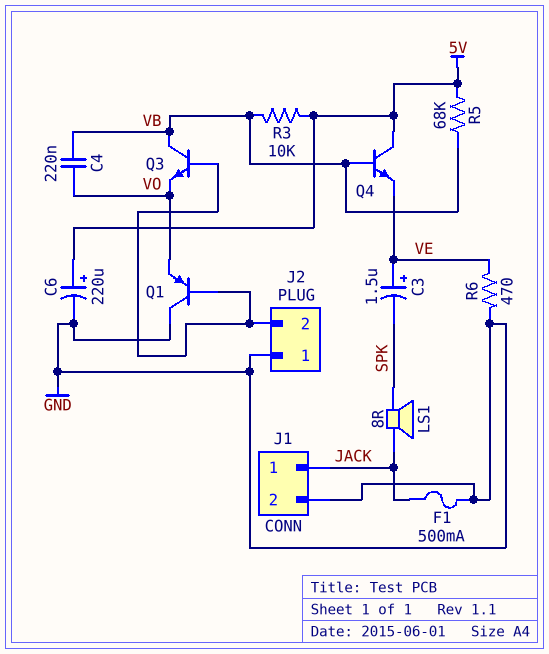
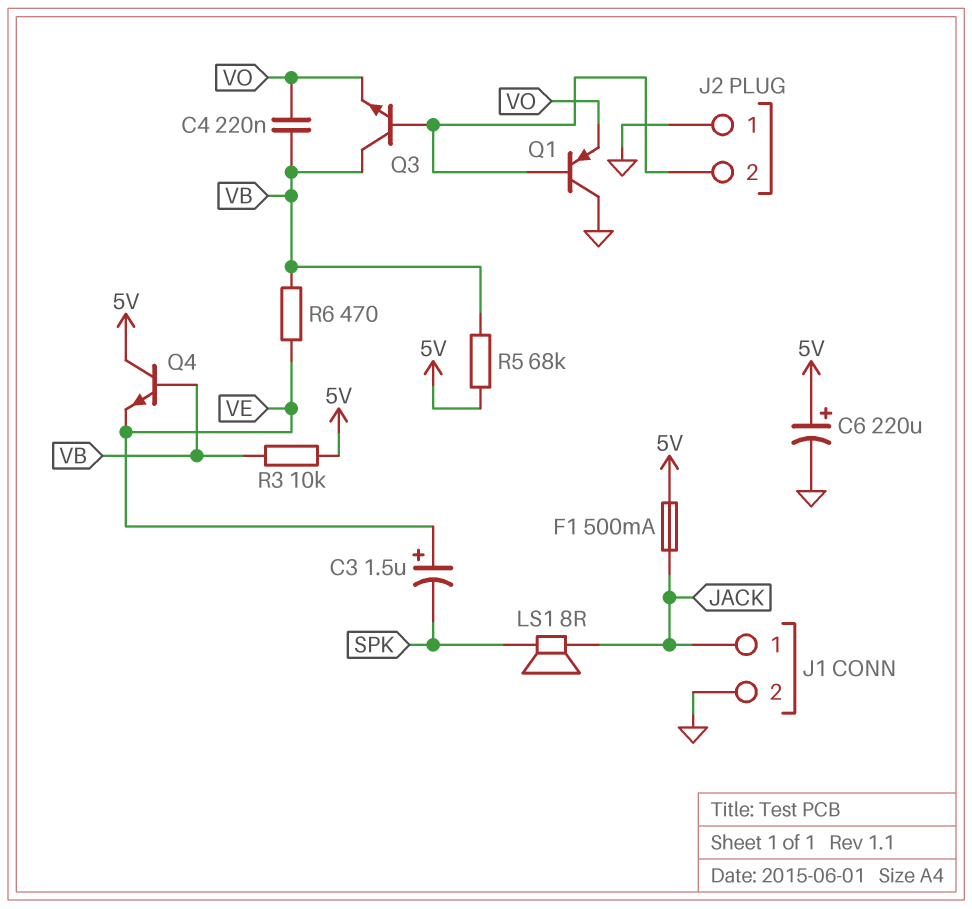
F1: 500mA (GND, JACK) -> 500mA (5V, JACK)
R6: 470 (GND, VE) -> 470 (VB, VE)

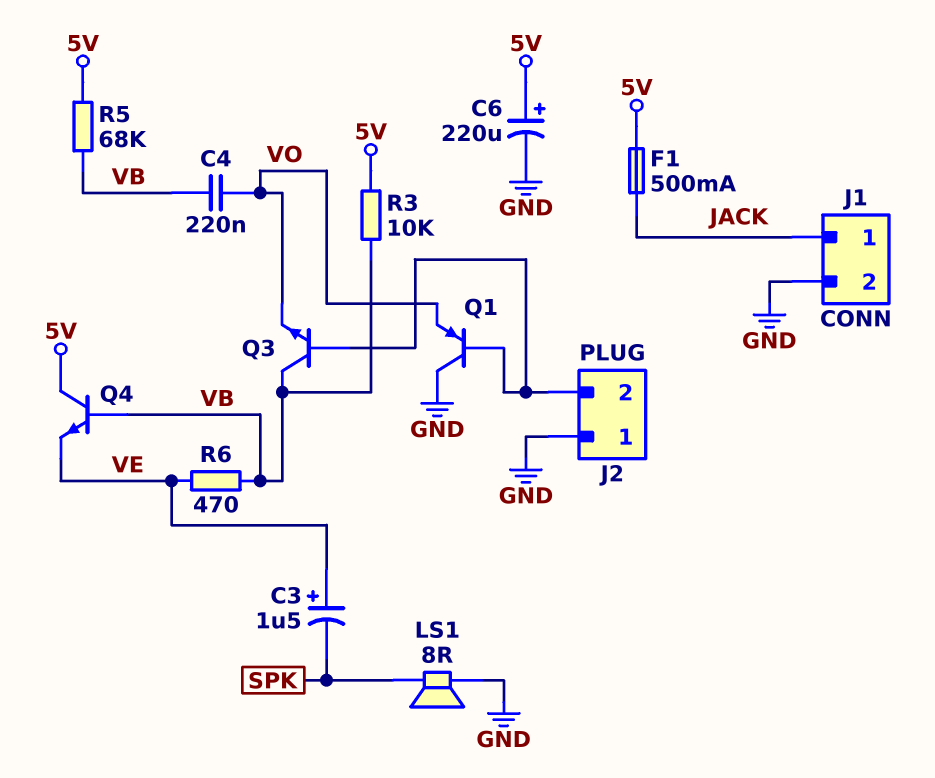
LS1: speaker 8R (JACK, SPK) -> speaker 8R (GND, SPK)

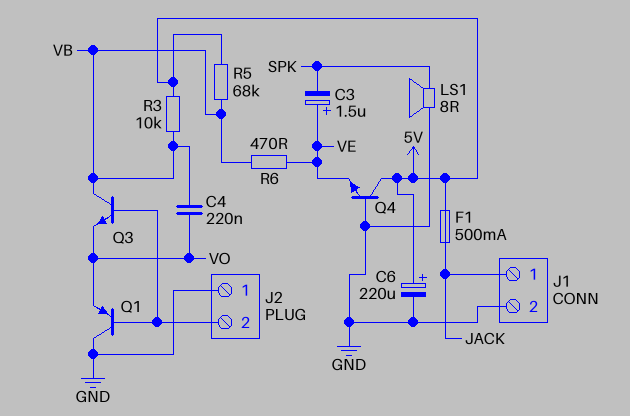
Q4: NPN (B VB, C 5V, E VE) -> NPN (B GND, C 5V, E VE)

